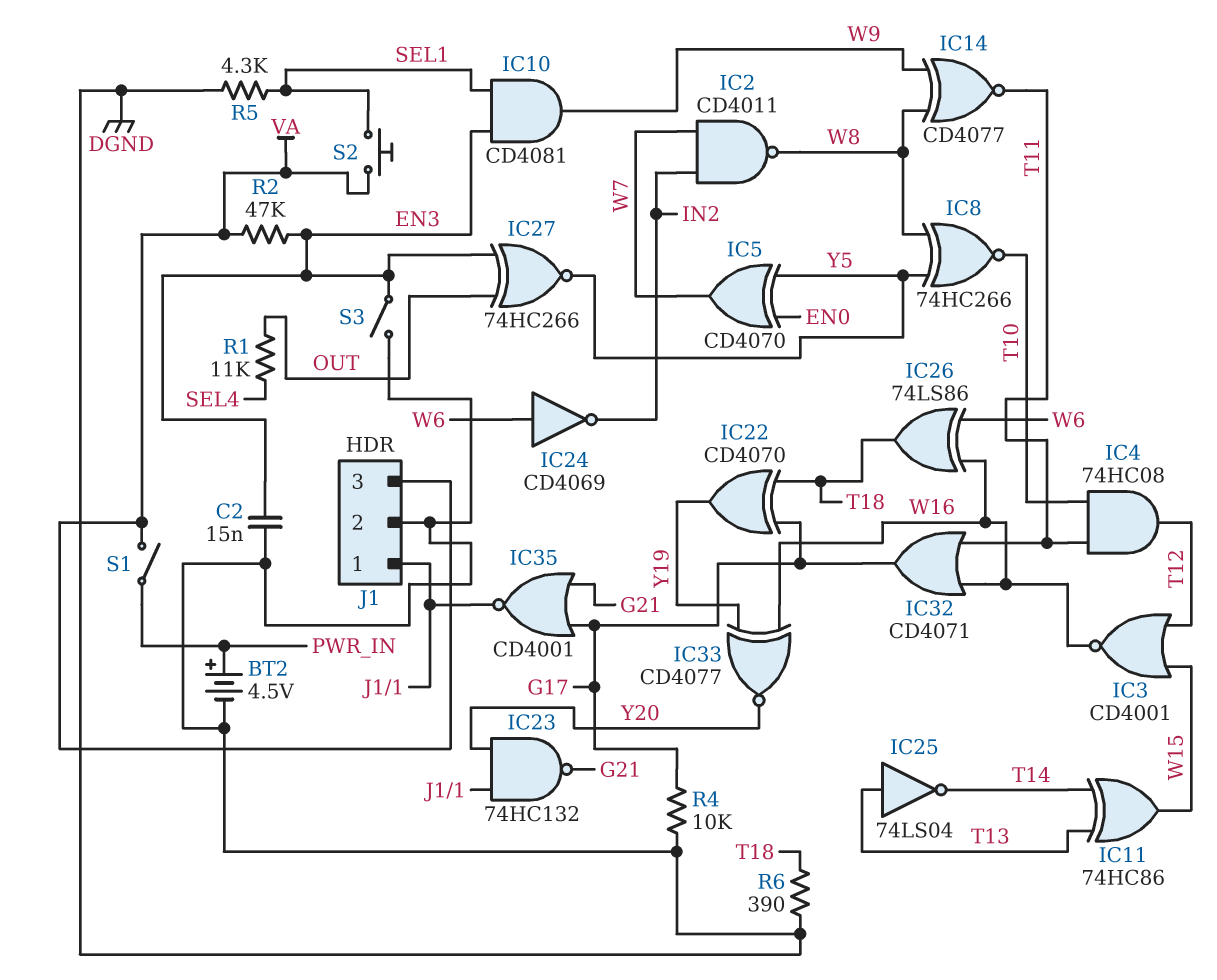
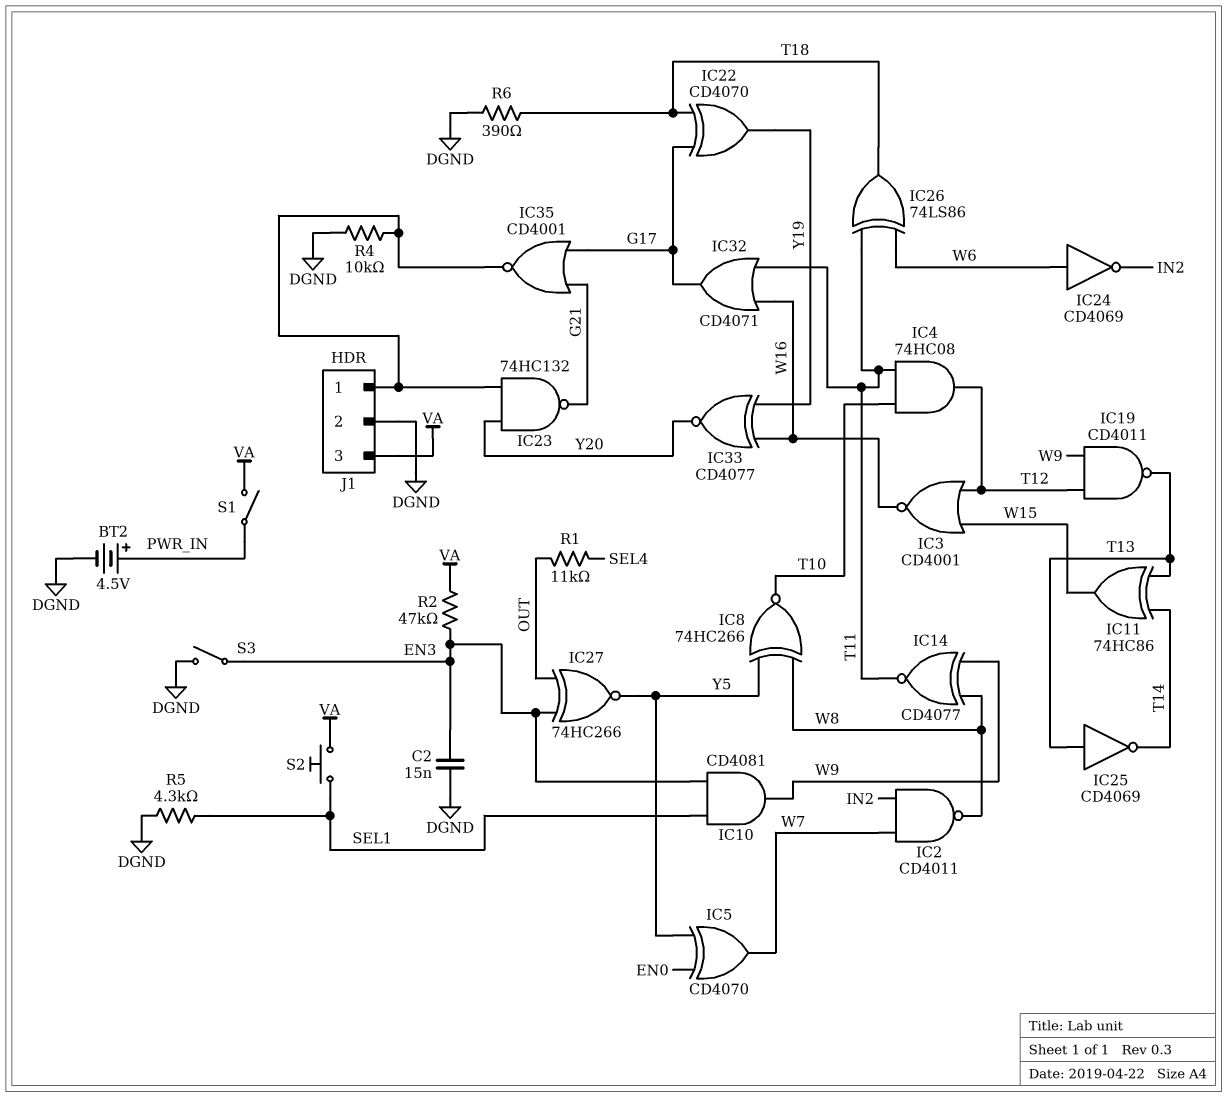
IC19: none -> NAND CD4011 (in T12, in W9, out T13)
IC25: NOT 74LS04 (in T13, out T14) -> NOT CD4069 (in T13, out T14)
IC26: XOR 74LS86 (in W6, in W16, out T18) -> XOR 74LS86 (in T11, in W6, out T18)
R4: 10k (DGND, G17) -> 10k (DGND, J1/1)

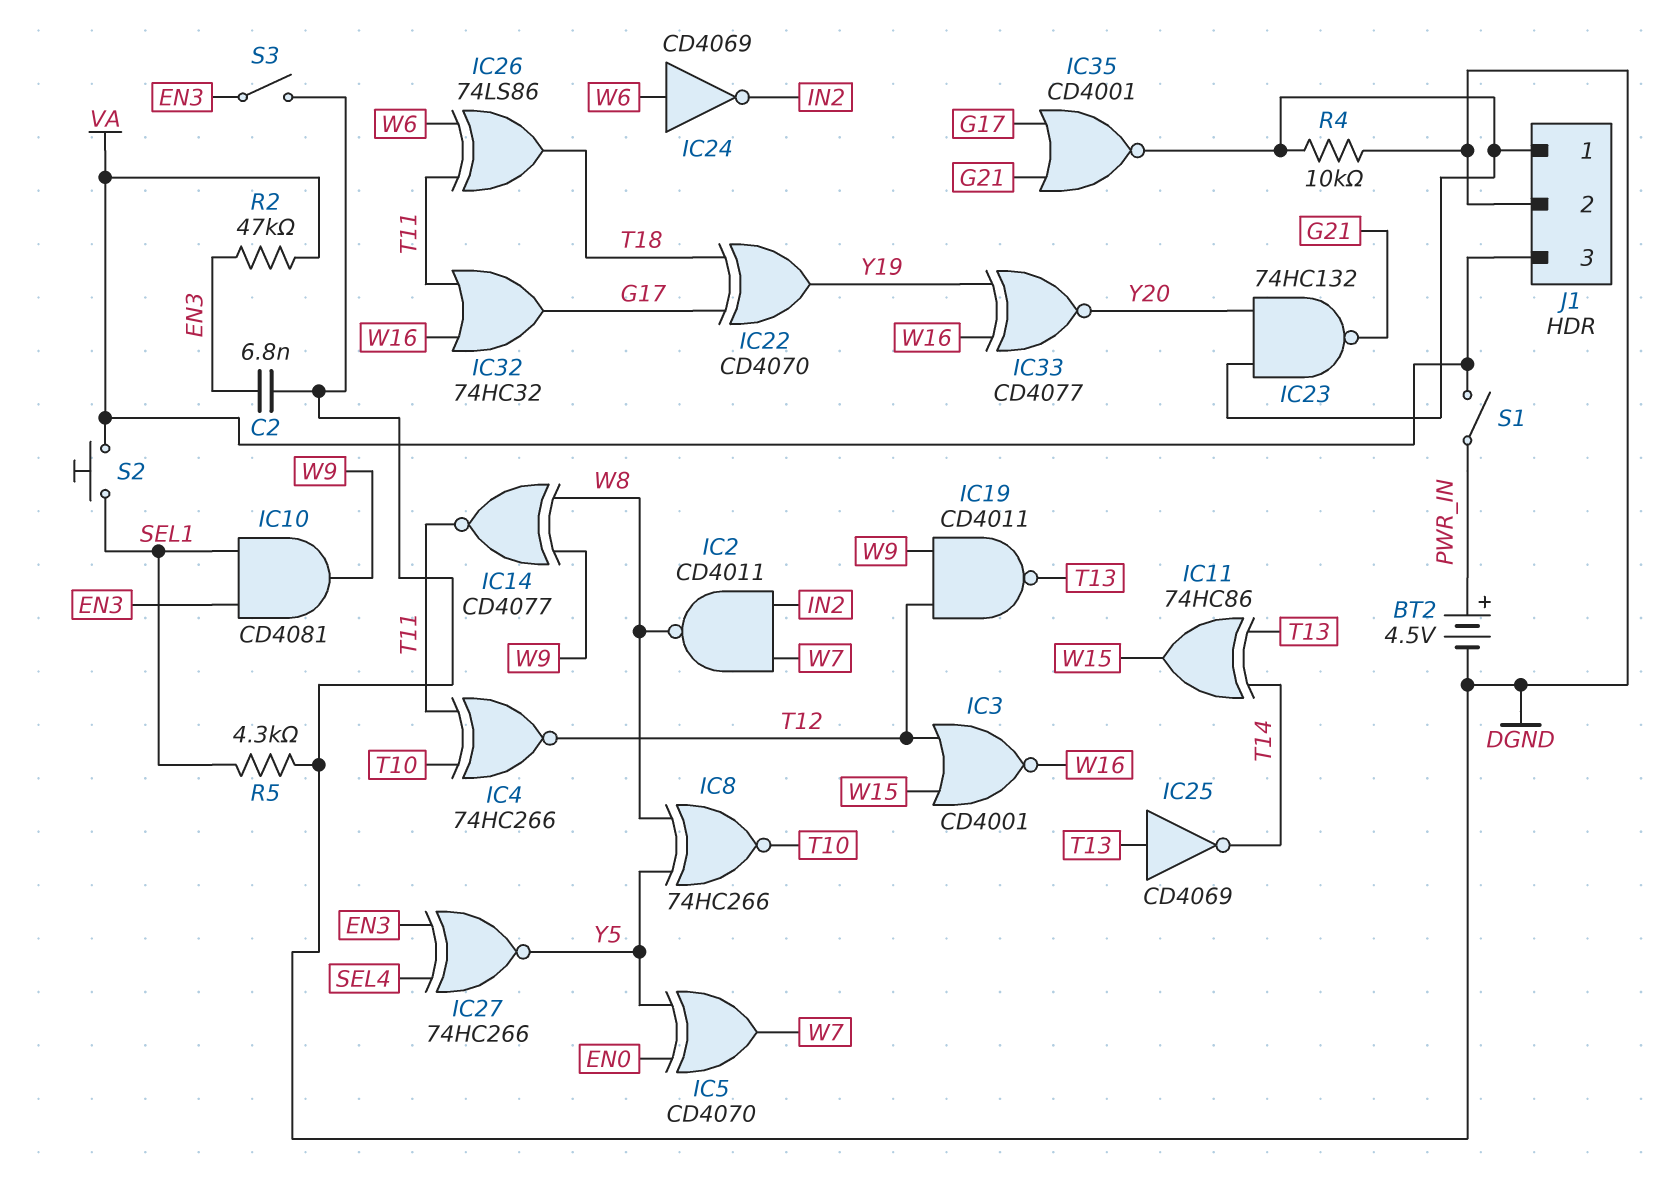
C2: 15nF (DGND, EN3) -> 6.8nF (DGND, EN3)
IC4: AND 74HC08 (in T10, in T11, out T12) -> XNOR 74HC266 (in T10, in T11, out T12)
IC27: XNOR 74HC266 (in EN3, in OUT, out Y5) -> XNOR 74HC266 (in EN3, in SEL4, out Y5)
IC32: OR CD4071 (in T11, in W16, out G17) -> OR 74HC32 (in T11, in W16, out G17)
R1: 11k (OUT, SEL4) -> none
R6: 390 (DGND, T18) -> none

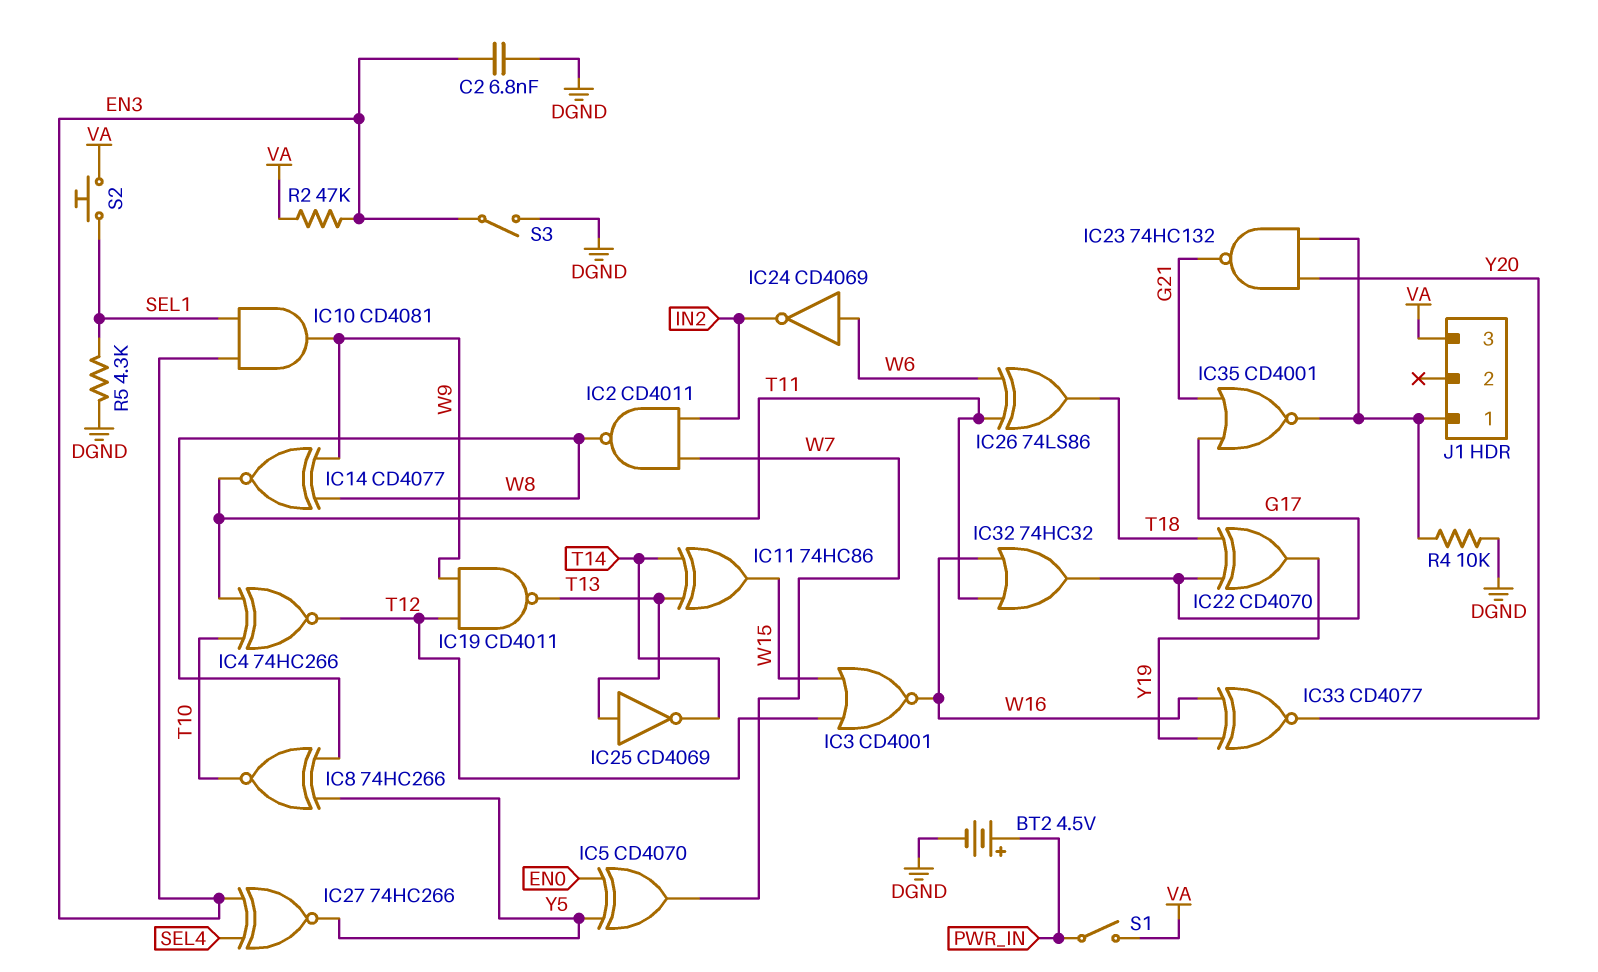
J1 pin 2: DGND -> none

